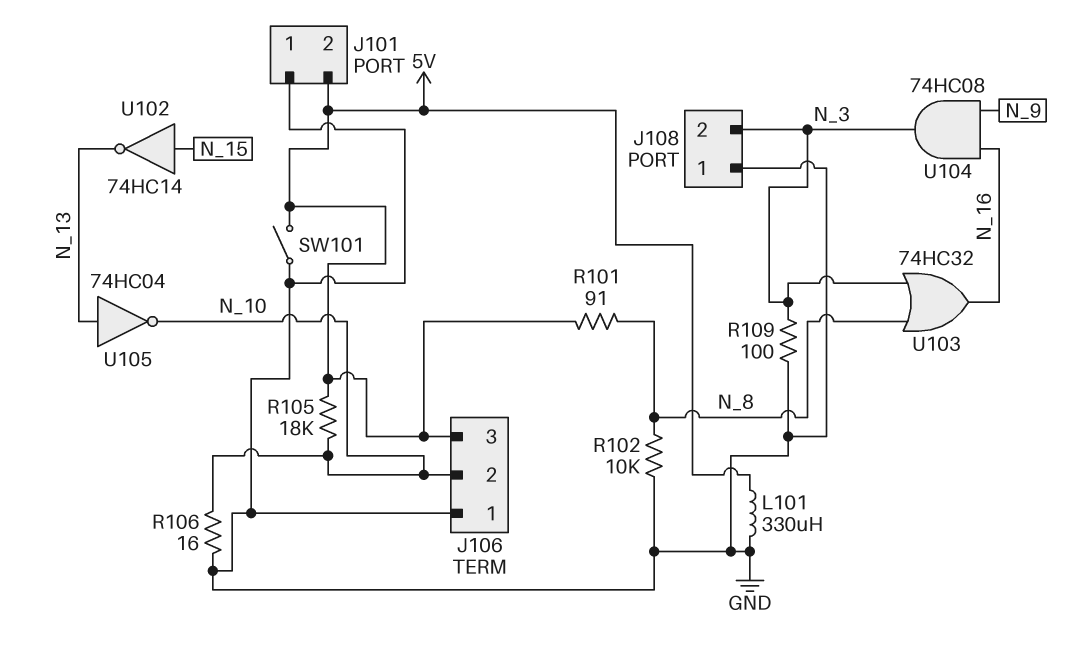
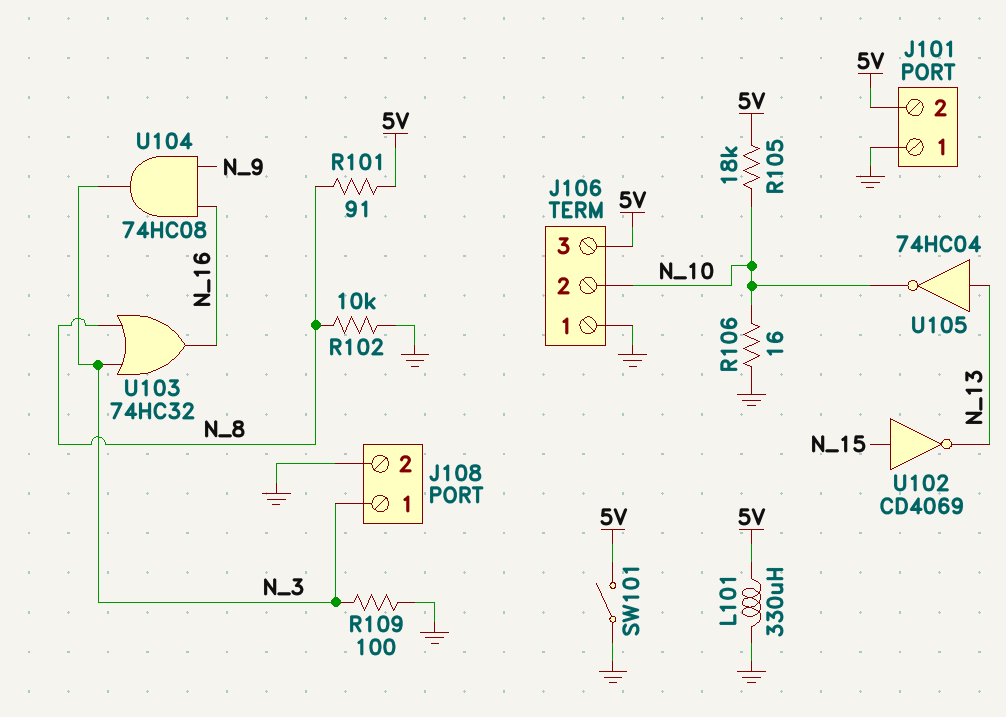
J108 pin 1: GND -> N_3
J108 pin 2: N_3 -> GND
U102: NOT 74HC14 (in N_15, out N_13) -> NOT CD4069 (in N_15, out N_13)

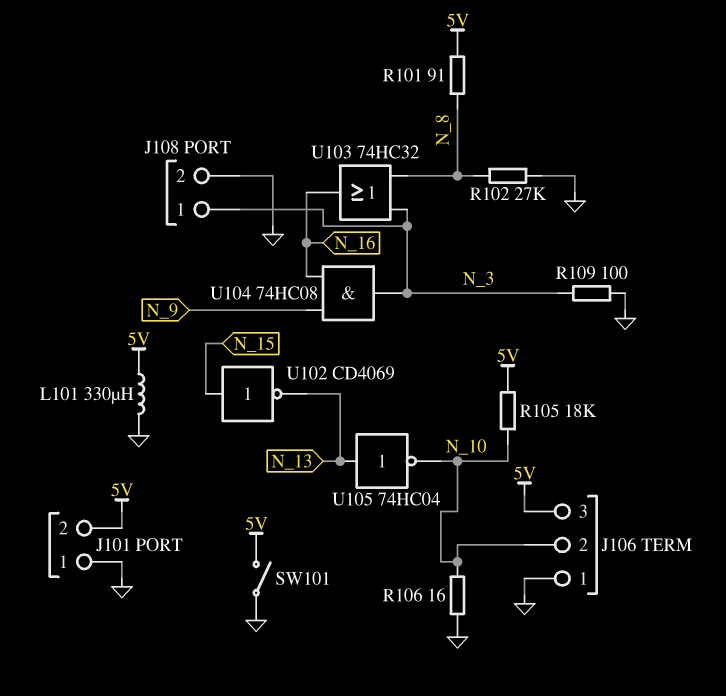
R102: 10k (GND, N_8) -> 27k (GND, N_8)

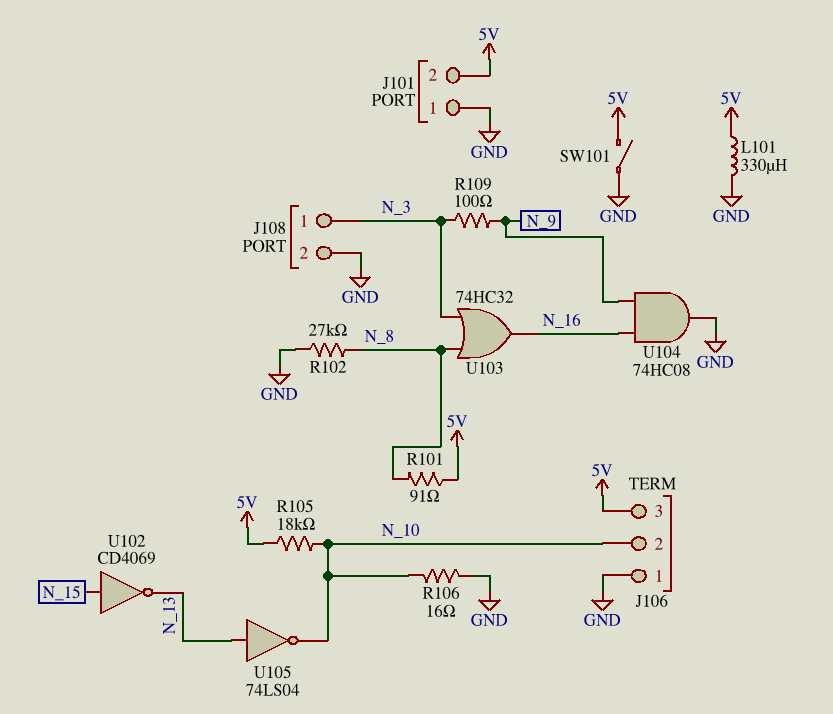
R109: 100 (GND, N_3) -> 100 (N_3, N_9)
U104: AND 74HC08 (in N_9, in N_16, out N_3) -> AND 74HC08 (in N_9, in N_16, out GND)
U105: NOT 74HC04 (in N_13, out N_10) -> NOT 74LS04 (in N_13, out N_10)

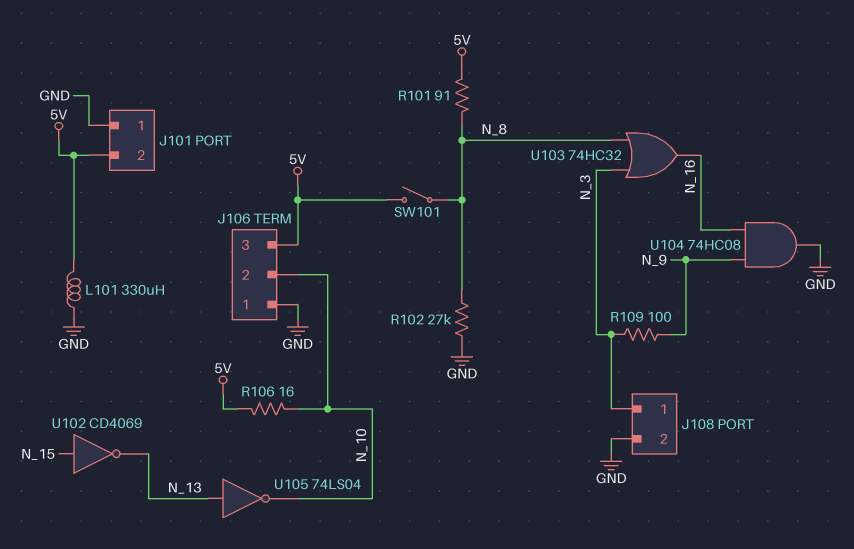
R105: 18k (5V, N_10) -> none
R106: 16 (GND, N_10) -> 16 (5V, N_10)
SW101: switch (5V, GND) -> switch (5V, N_8)

